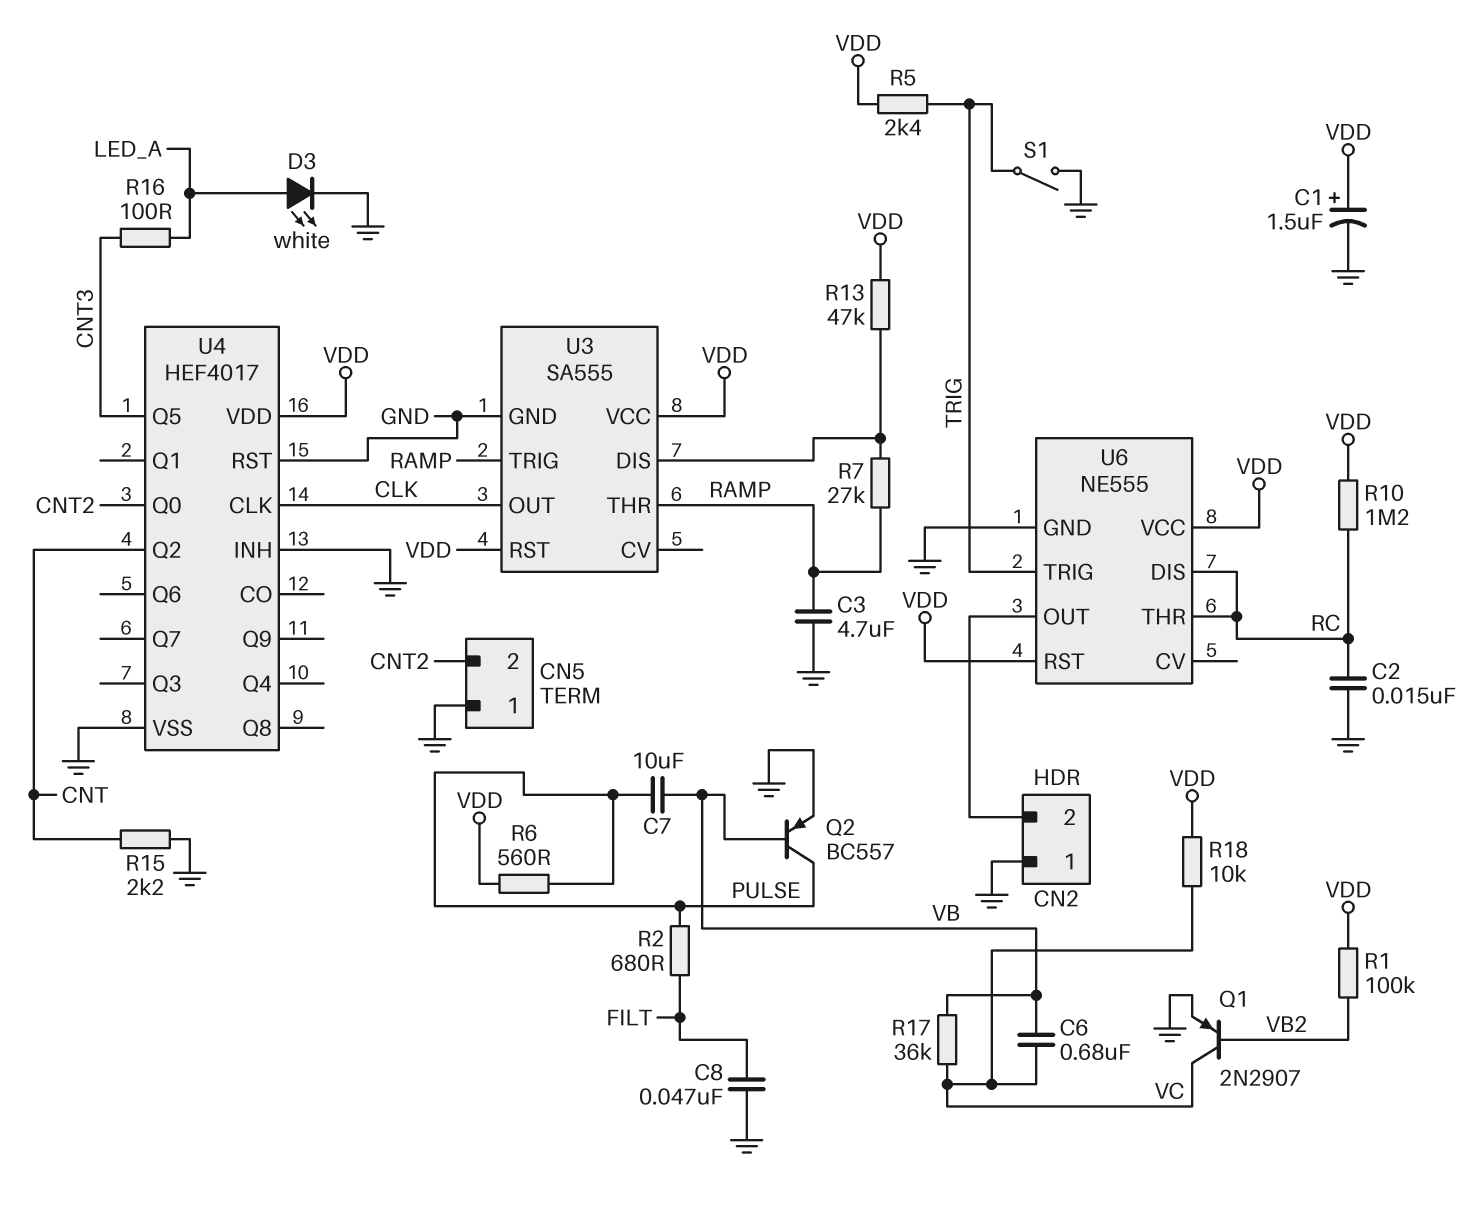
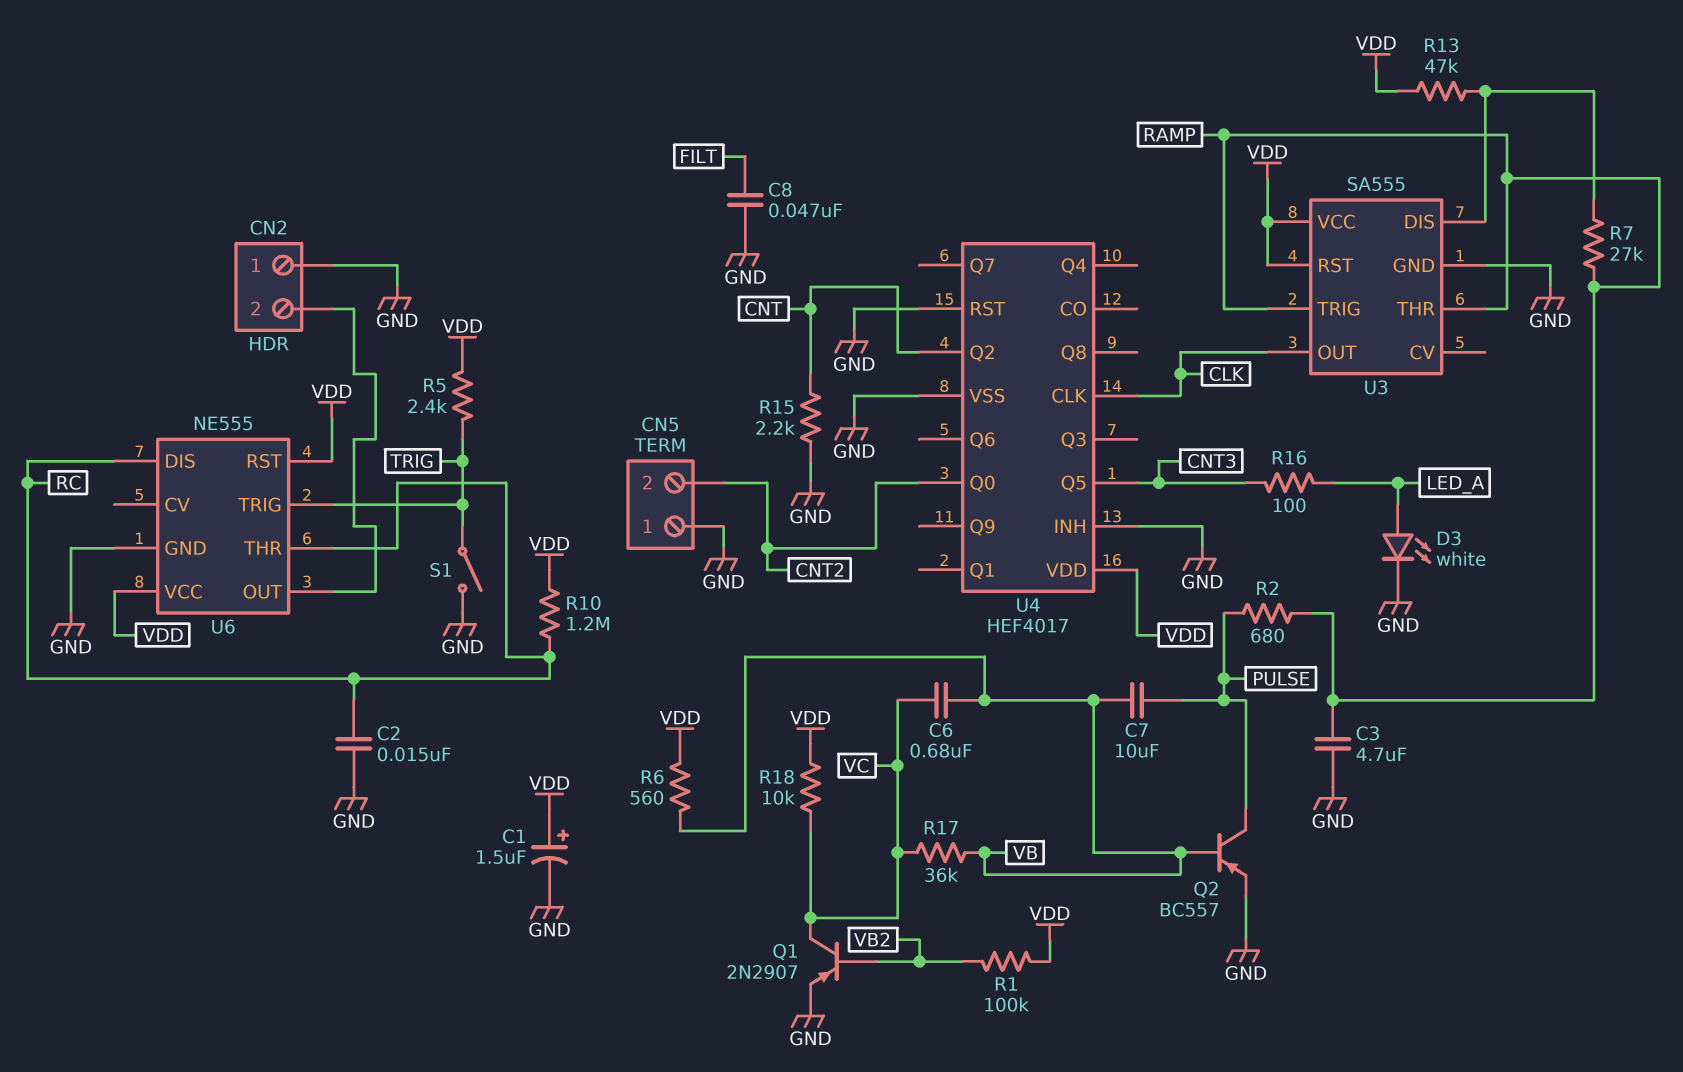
R2: 680 (FILT, PULSE) -> 680 (PULSE, RAMP)
R6: 560 (PULSE, VDD) -> 560 (VB, VDD)

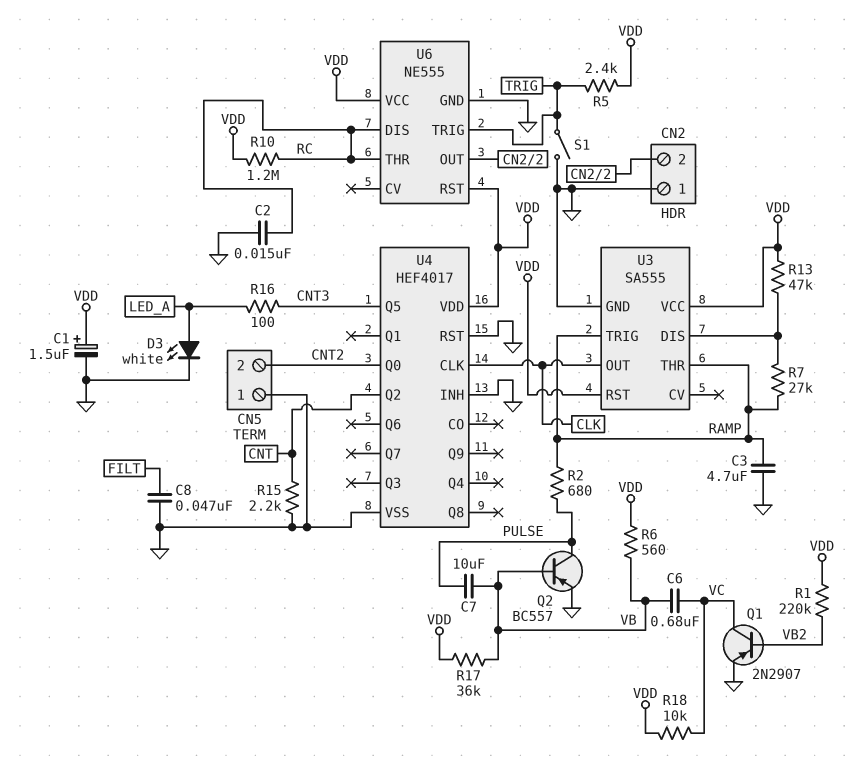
R1: 100k (VB2, VDD) -> 220k (VB2, VDD)
R17: 36k (VB, VC) -> 36k (VB, VDD)

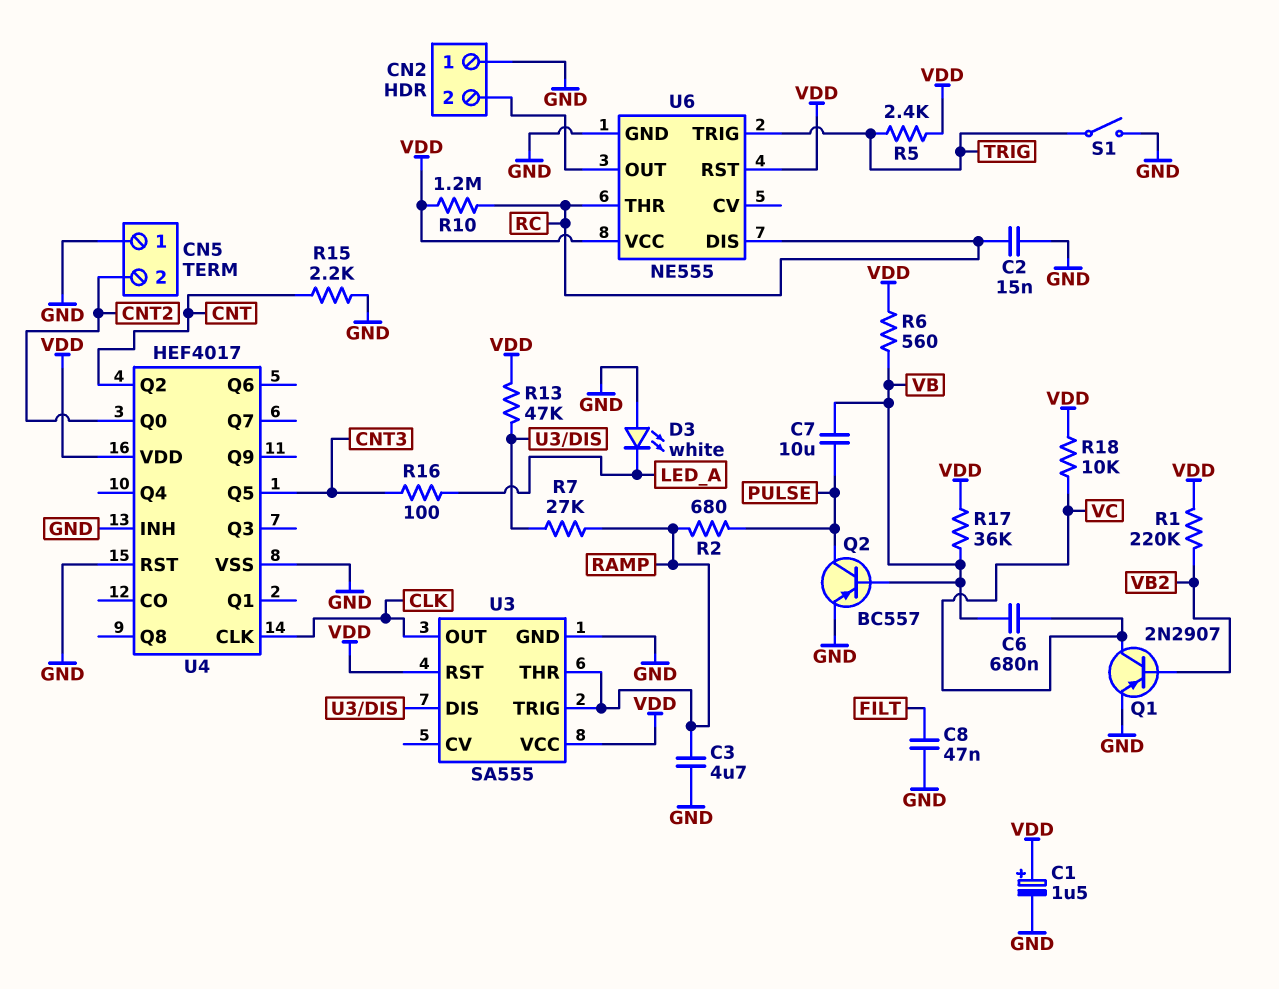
D3: LED white (A LED_A, K GND) -> LED white (A GND, K LED_A)

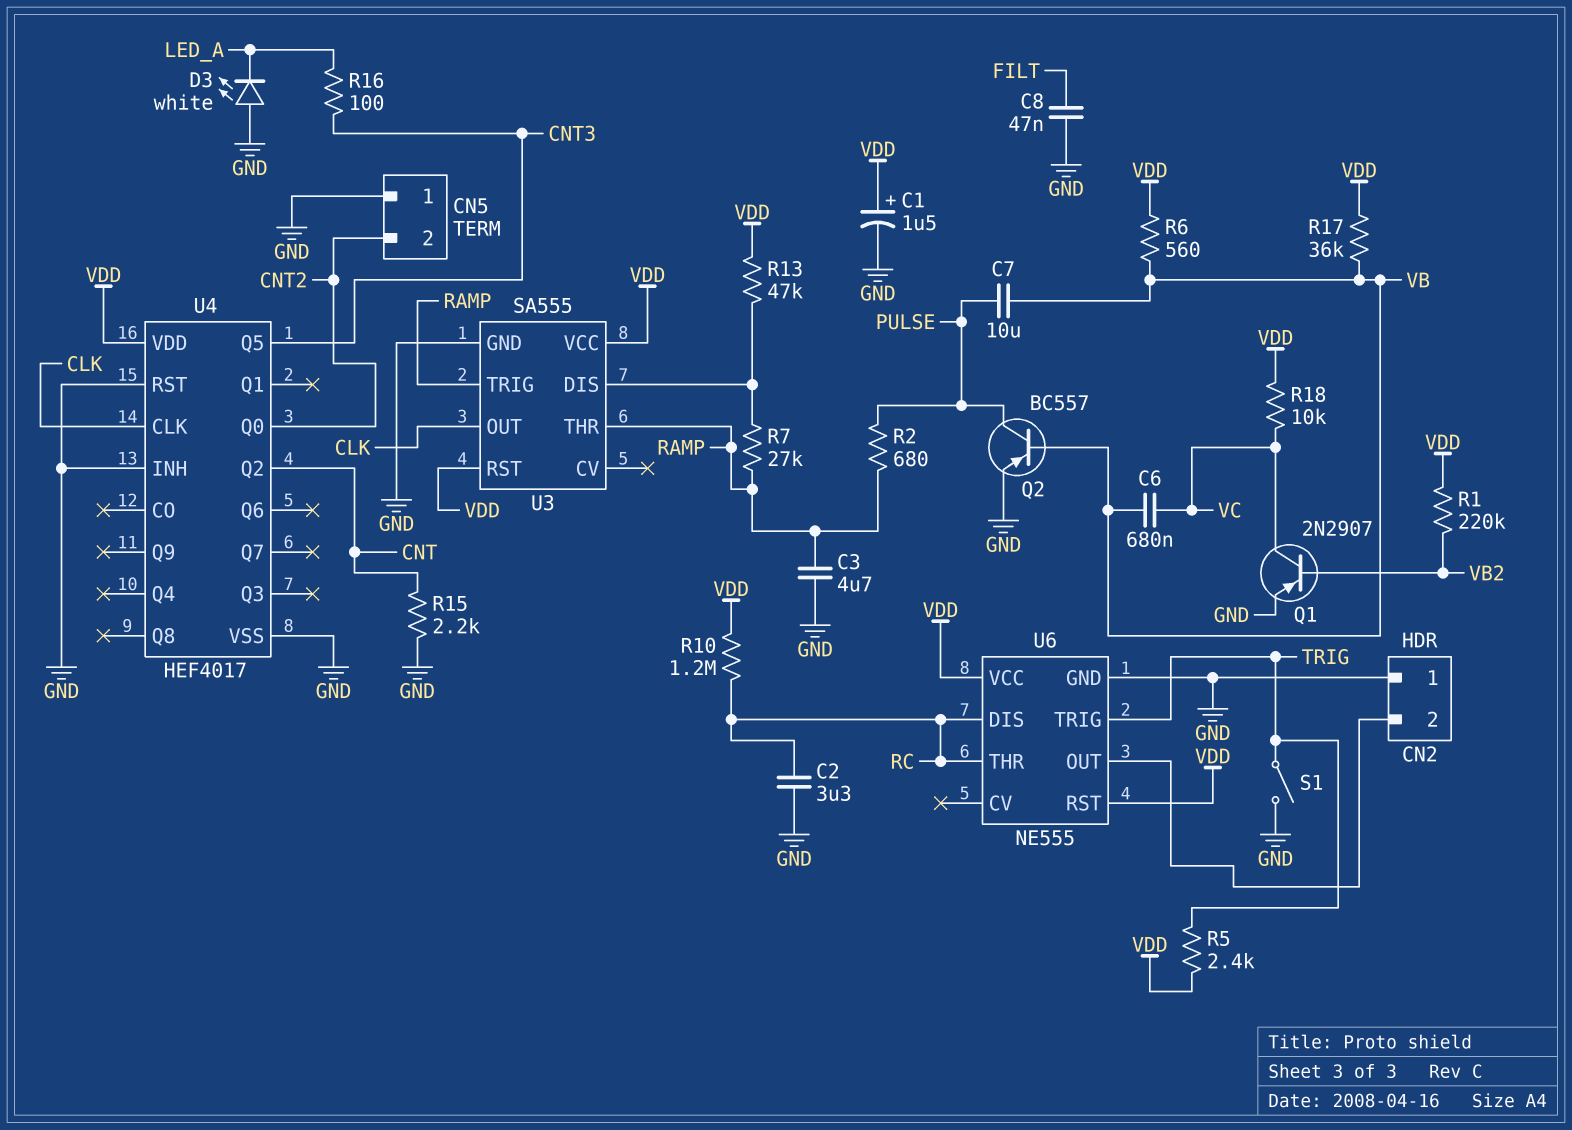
C2: 15nF (GND, RC) -> 3.3uF (GND, RC)

